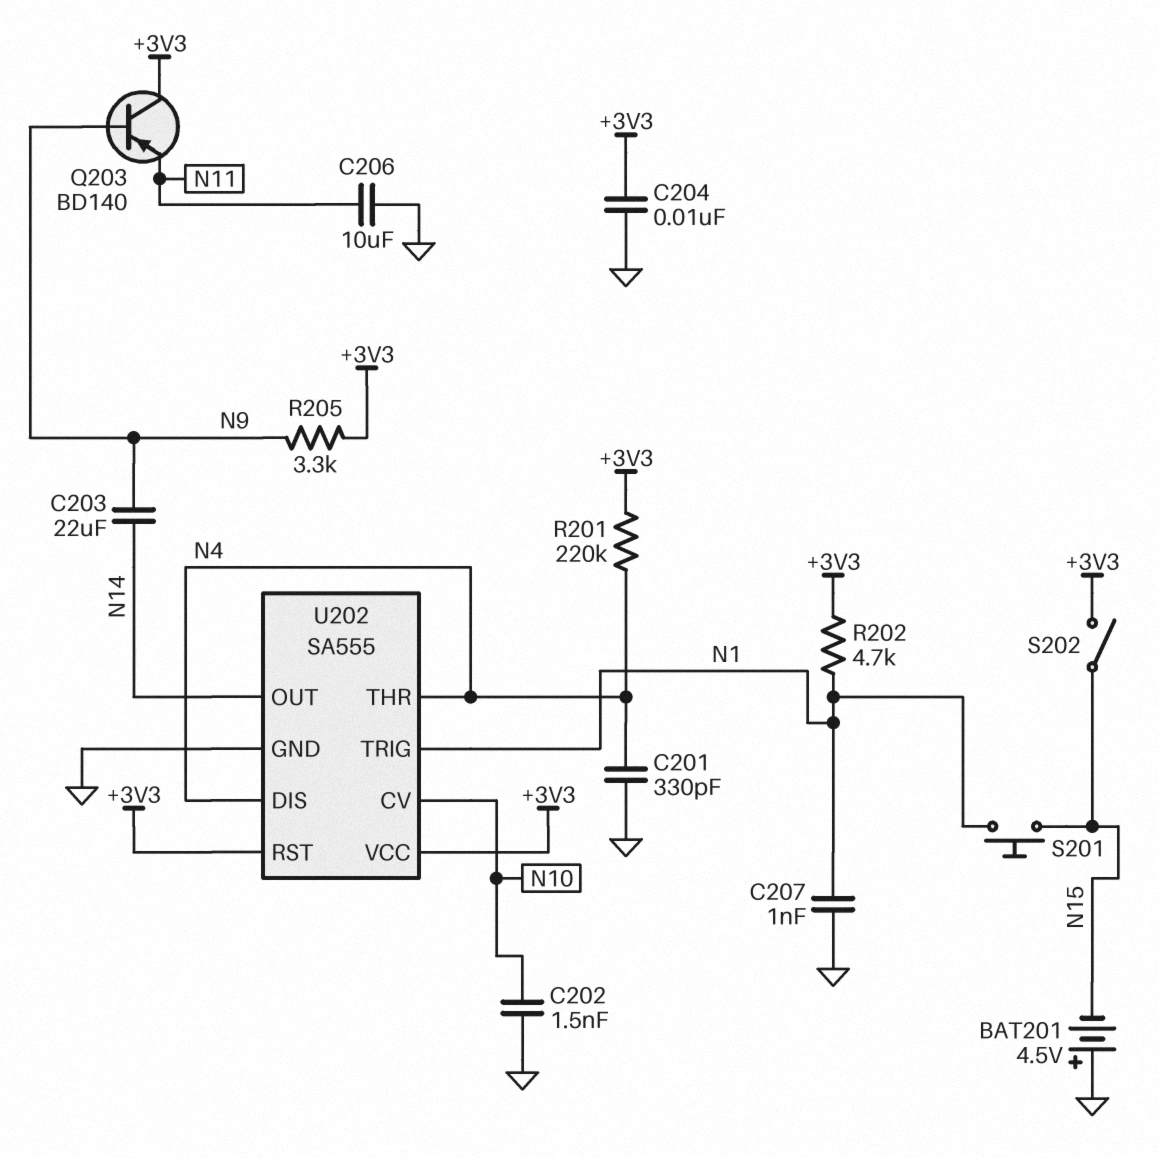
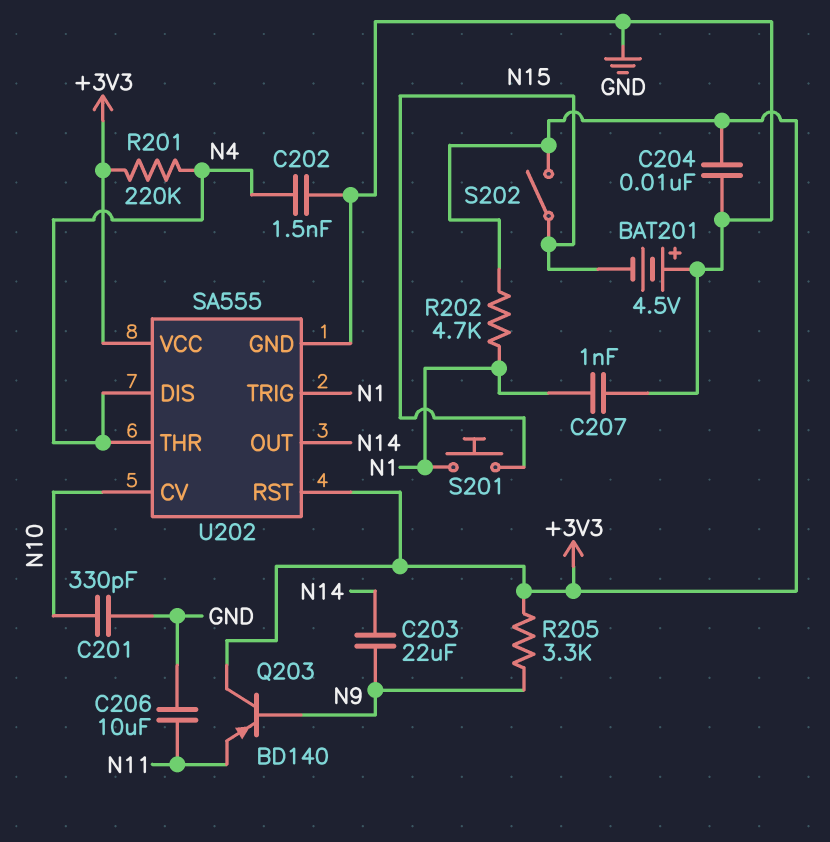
C201: 330pF (GND, N4) -> 330pF (GND, N10)
C202: 1.5nF (GND, N10) -> 1.5nF (GND, N4)

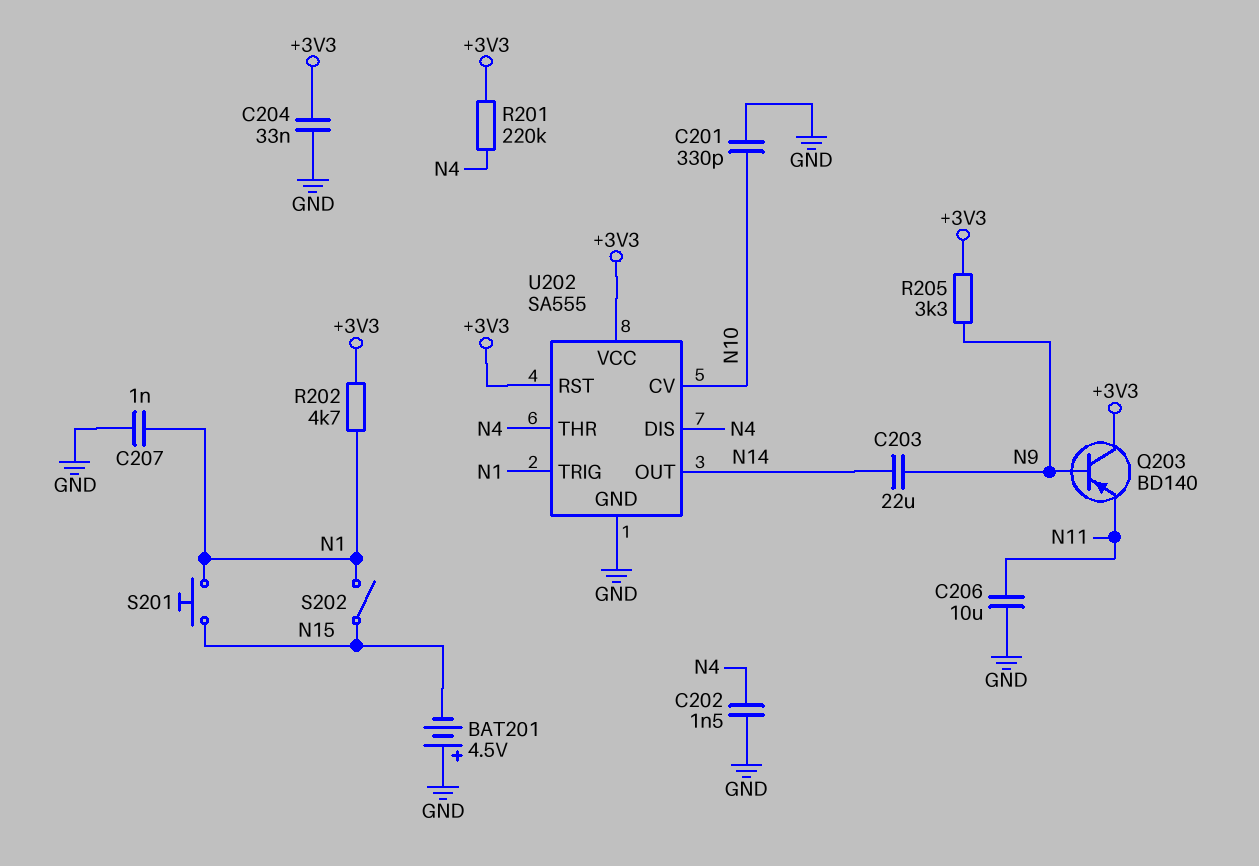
C204: 10nF (+3V3, GND) -> 33nF (+3V3, GND)
S202: switch (+3V3, N15) -> switch (N1, N15)

